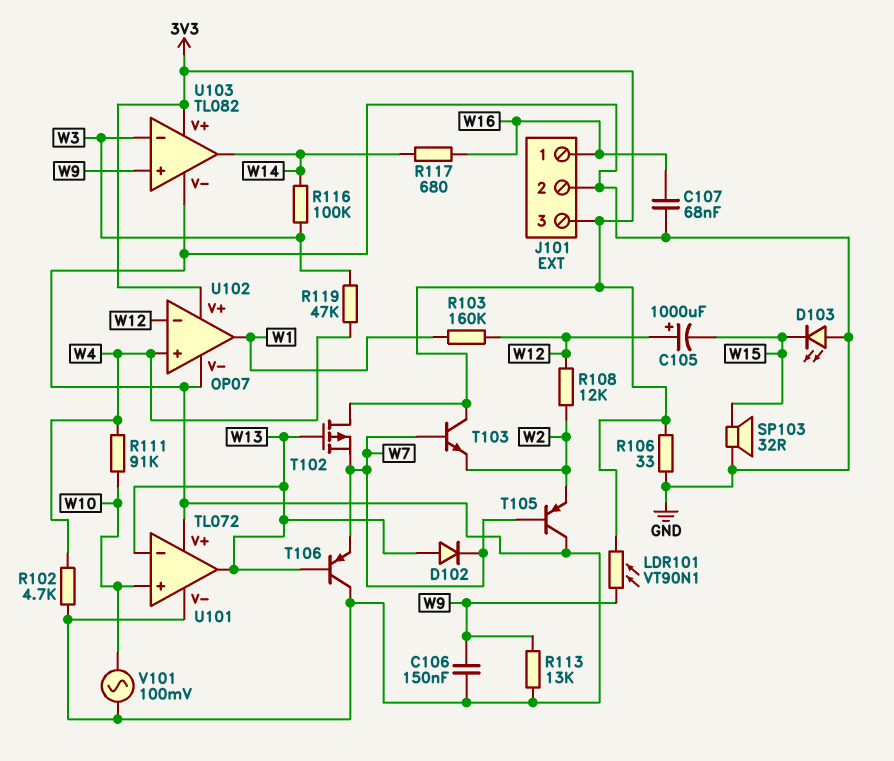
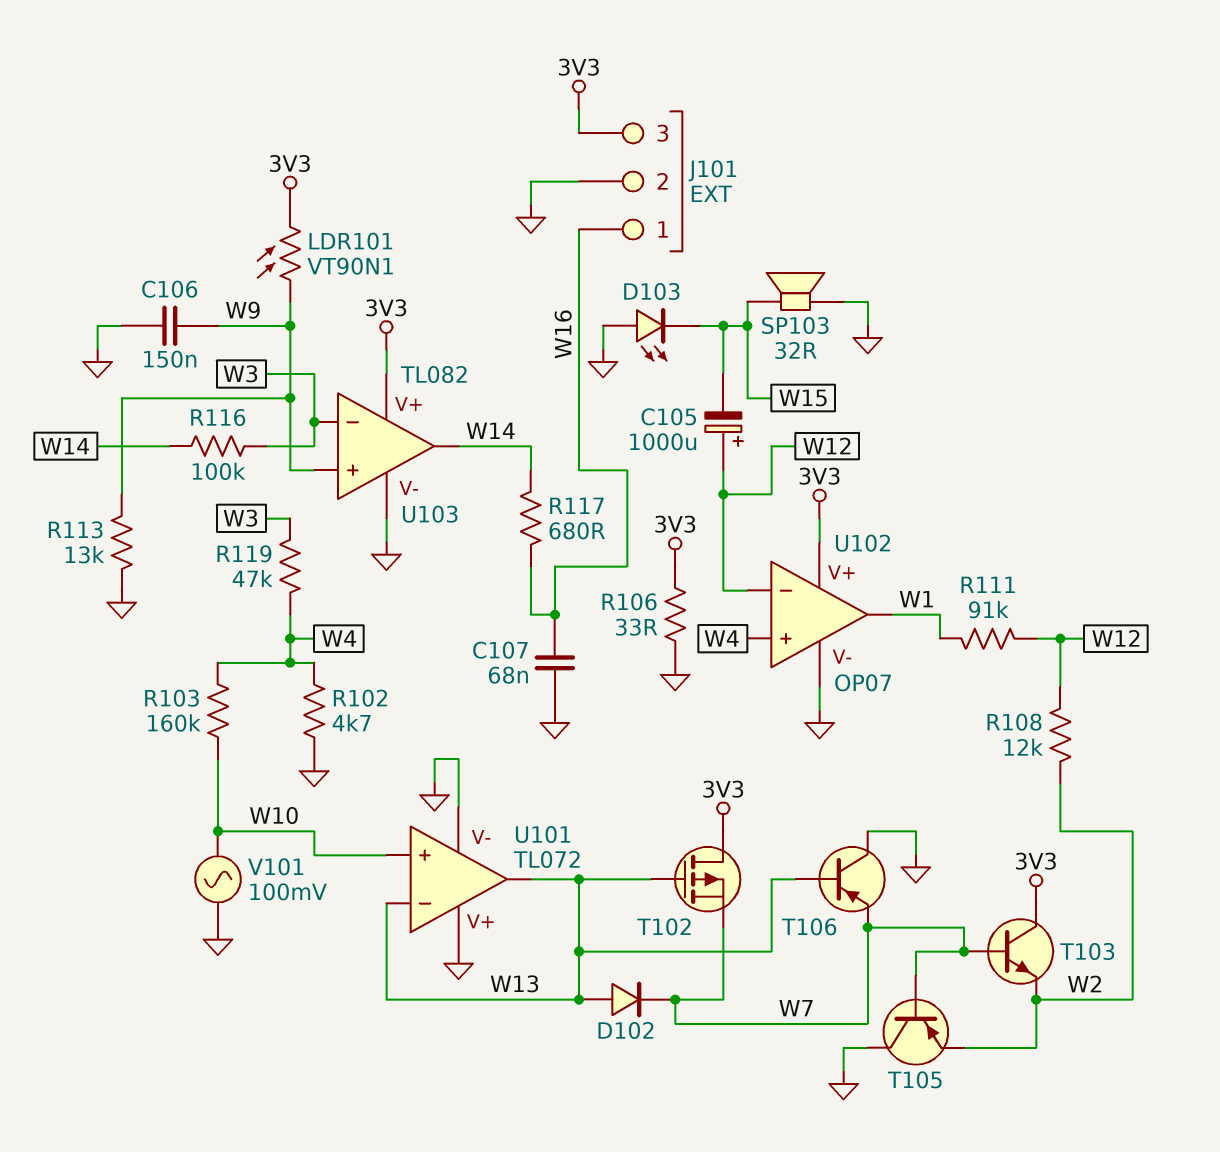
R103: 160k (W1, W12) -> 160k (W4, W10)
R111: 91k (W4, W10) -> 91k (W1, W12)

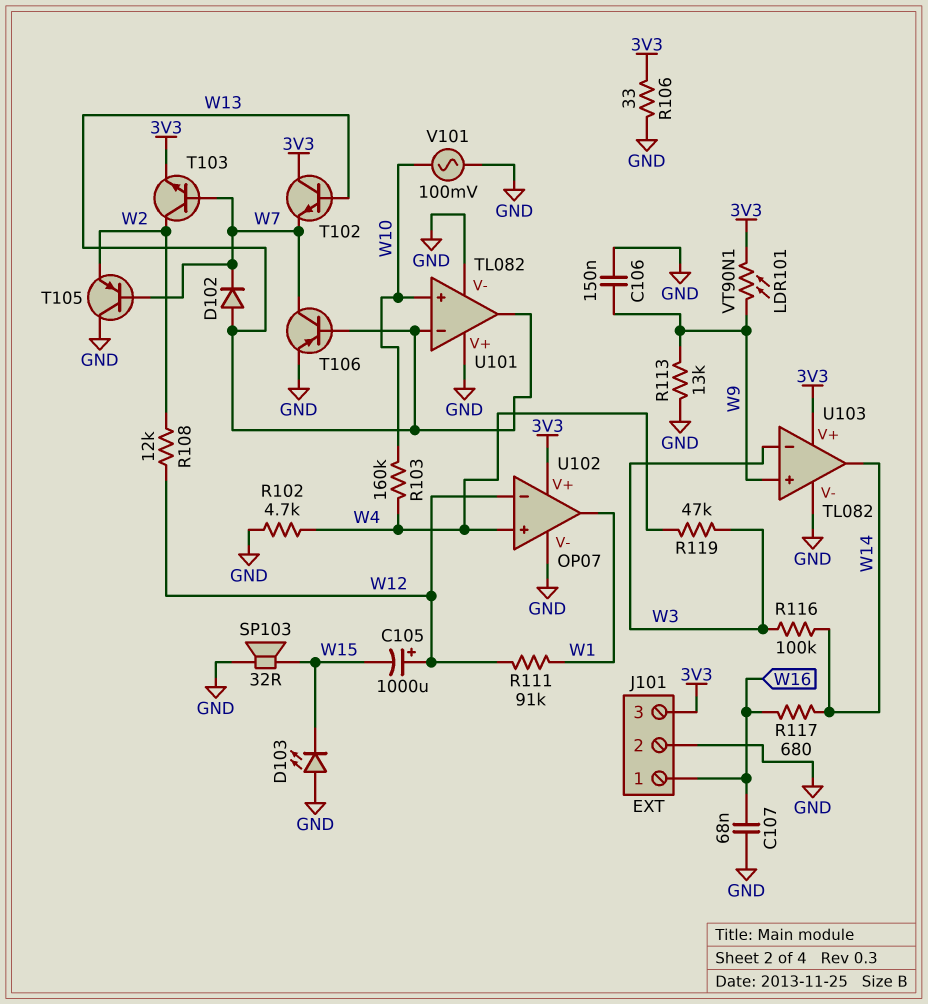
T102: PMOS (G W13, D 3V3, S W7) -> NPN (B W13, C 3V3, E W7)
T103: NPN (B W7, C 3V3, E W2) -> NPN (B W7, C W2, E 3V3)
T106: PNP (B W13, C GND, E W7) -> PNP (B W13, C W7, E GND)
U101: TL072 -> TL082

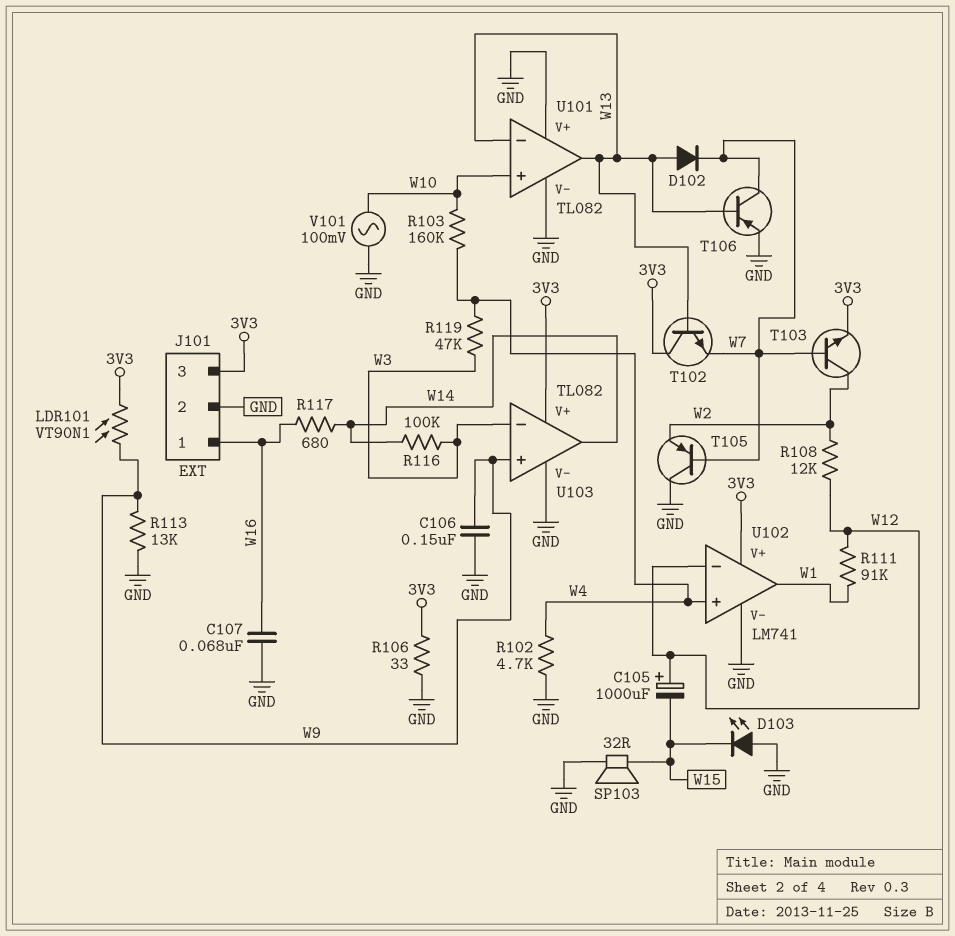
U102: OP07 -> LM741

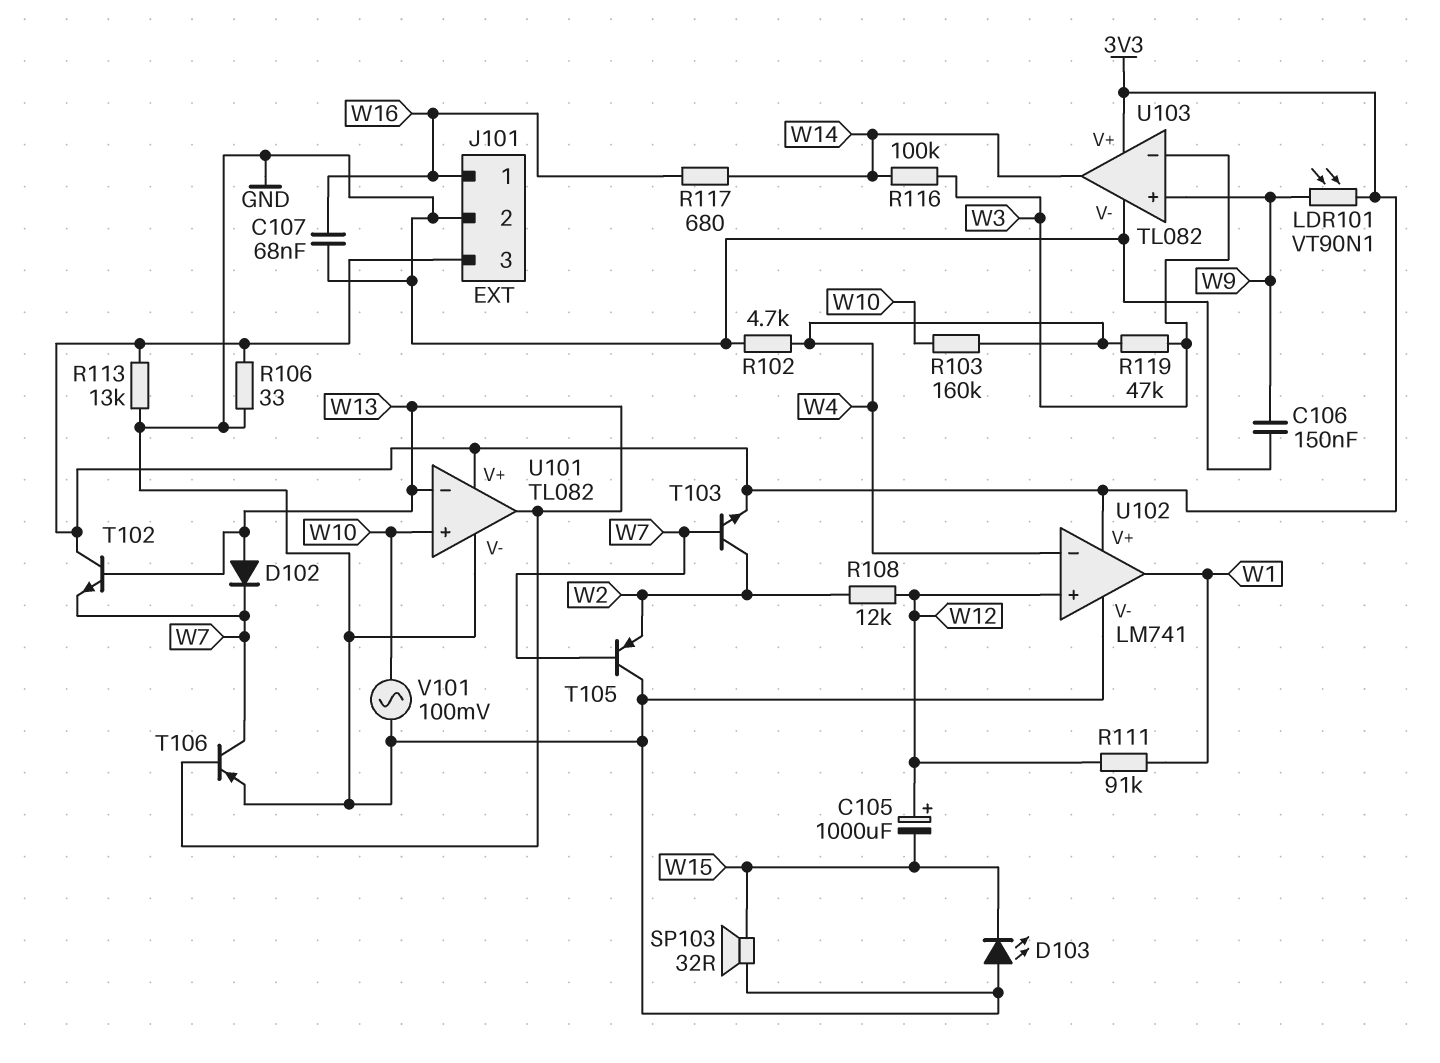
R113: 13k (GND, W9) -> 13k (3V3, GND)
U101 pin V+: GND -> 3V3
U102 pin in+: W4 -> W12
U102 pin in-: W12 -> W4

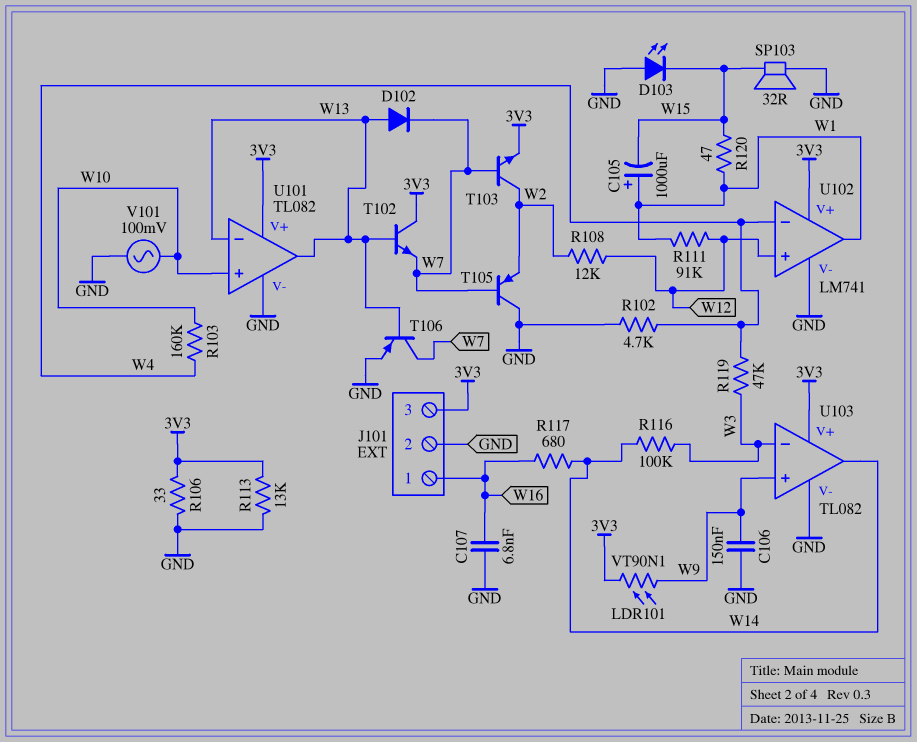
C105: 1000uF (plus W12, minus W15) -> 1000uF (plus W1, minus W15)
C107: 68nF (GND, W16) -> 6.8nF (GND, W16)
R120: none -> 47 (W1, W15)

